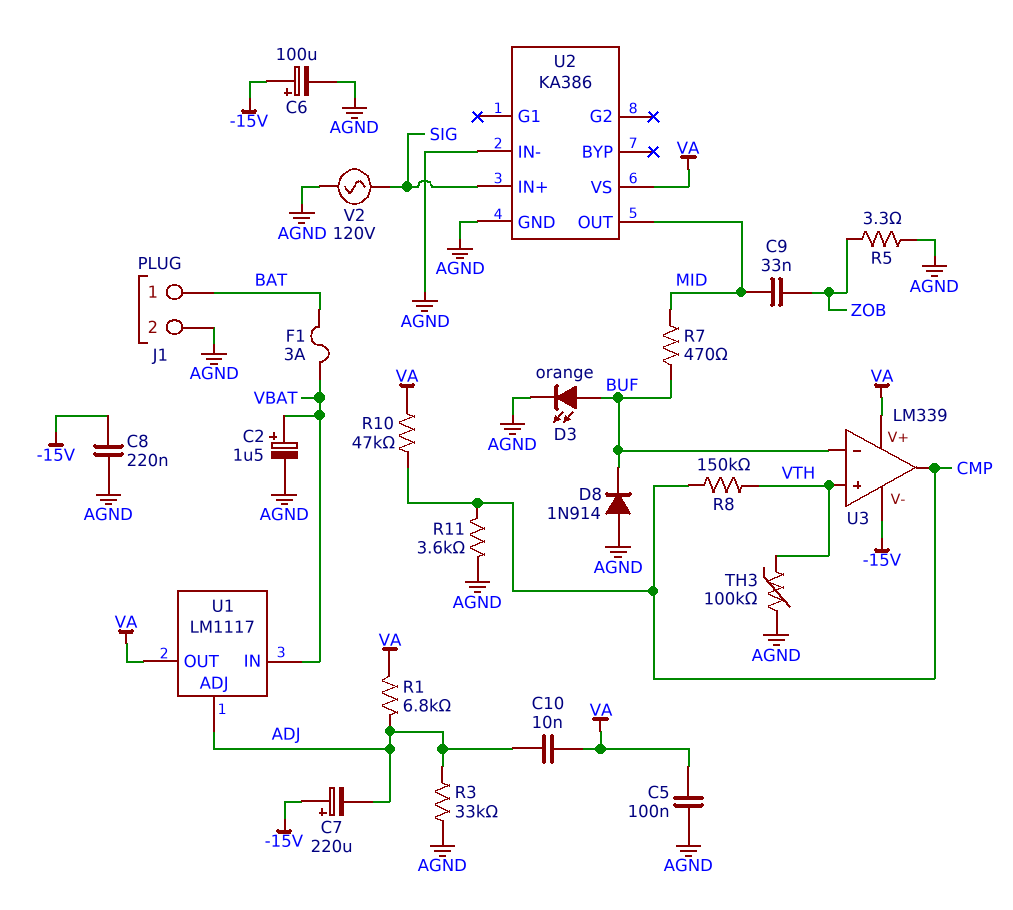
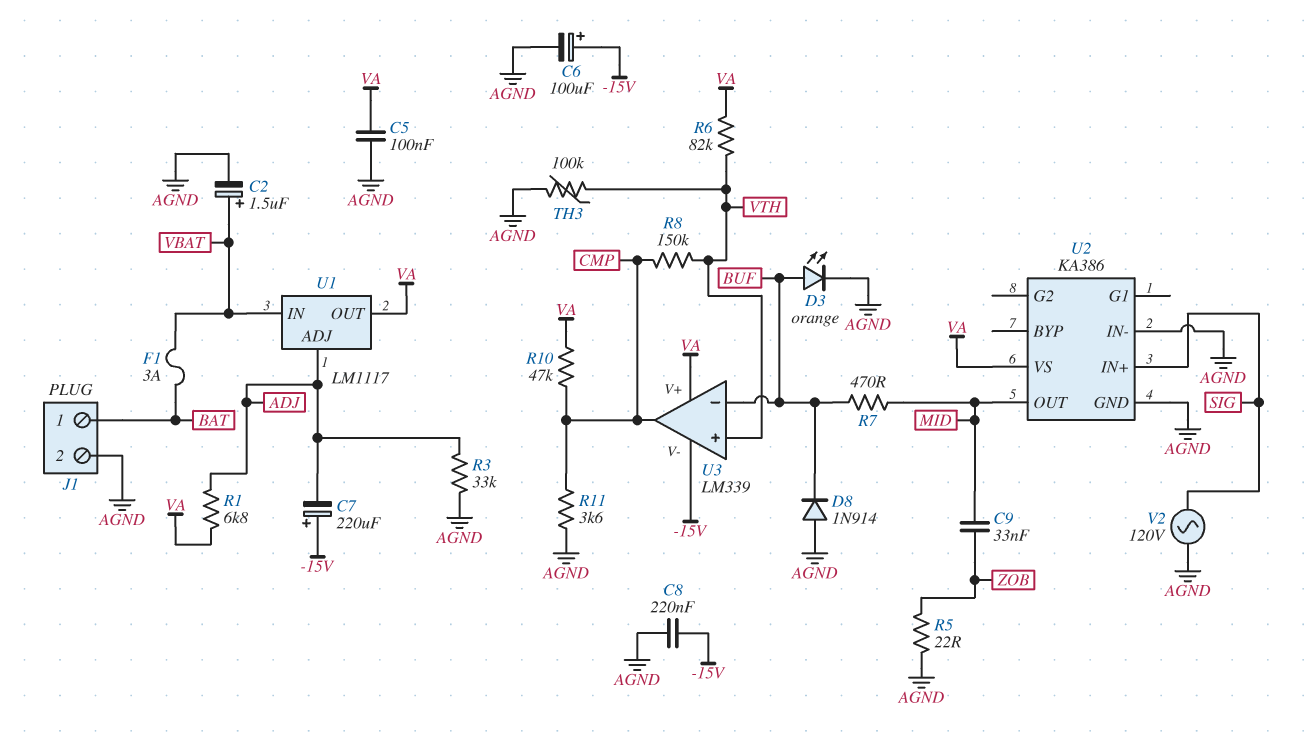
C10: 10nF (ADJ, VA) -> none
R5: 3.3 (AGND, ZOB) -> 22 (AGND, ZOB)
R6: none -> 82k (VA, VTH)

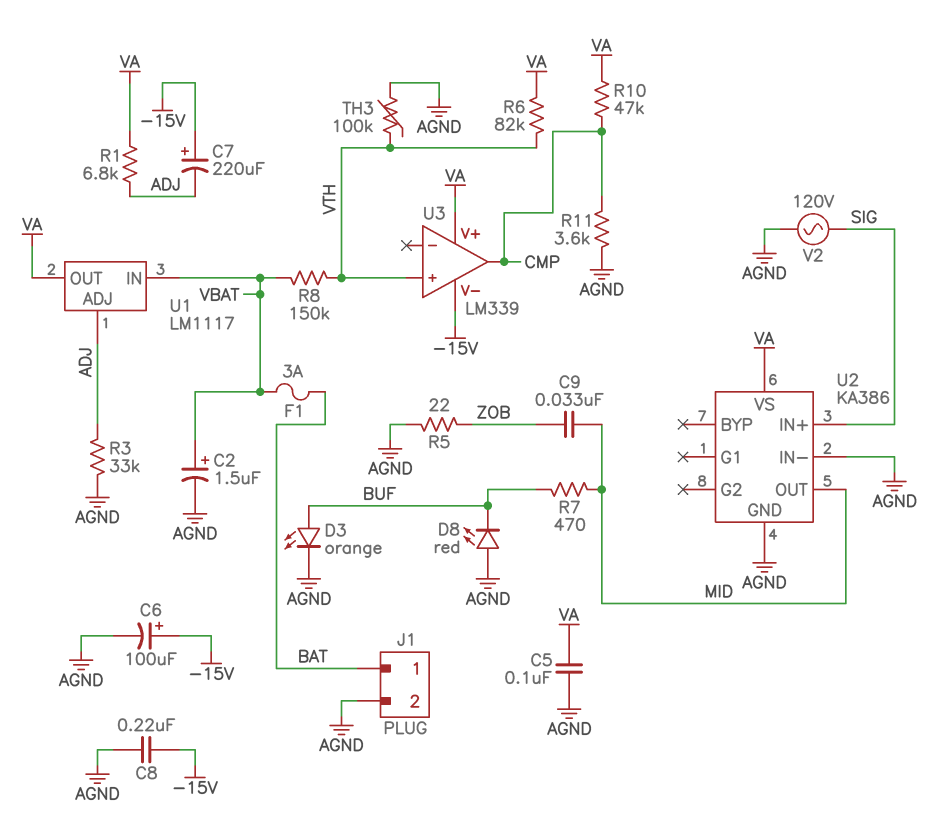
D8: diode 1N914 (A AGND, K BUF) -> LED red (A AGND, K BUF)
R8: 150k (CMP, VTH) -> 150k (VBAT, VTH)
U3 pin in-: BUF -> none

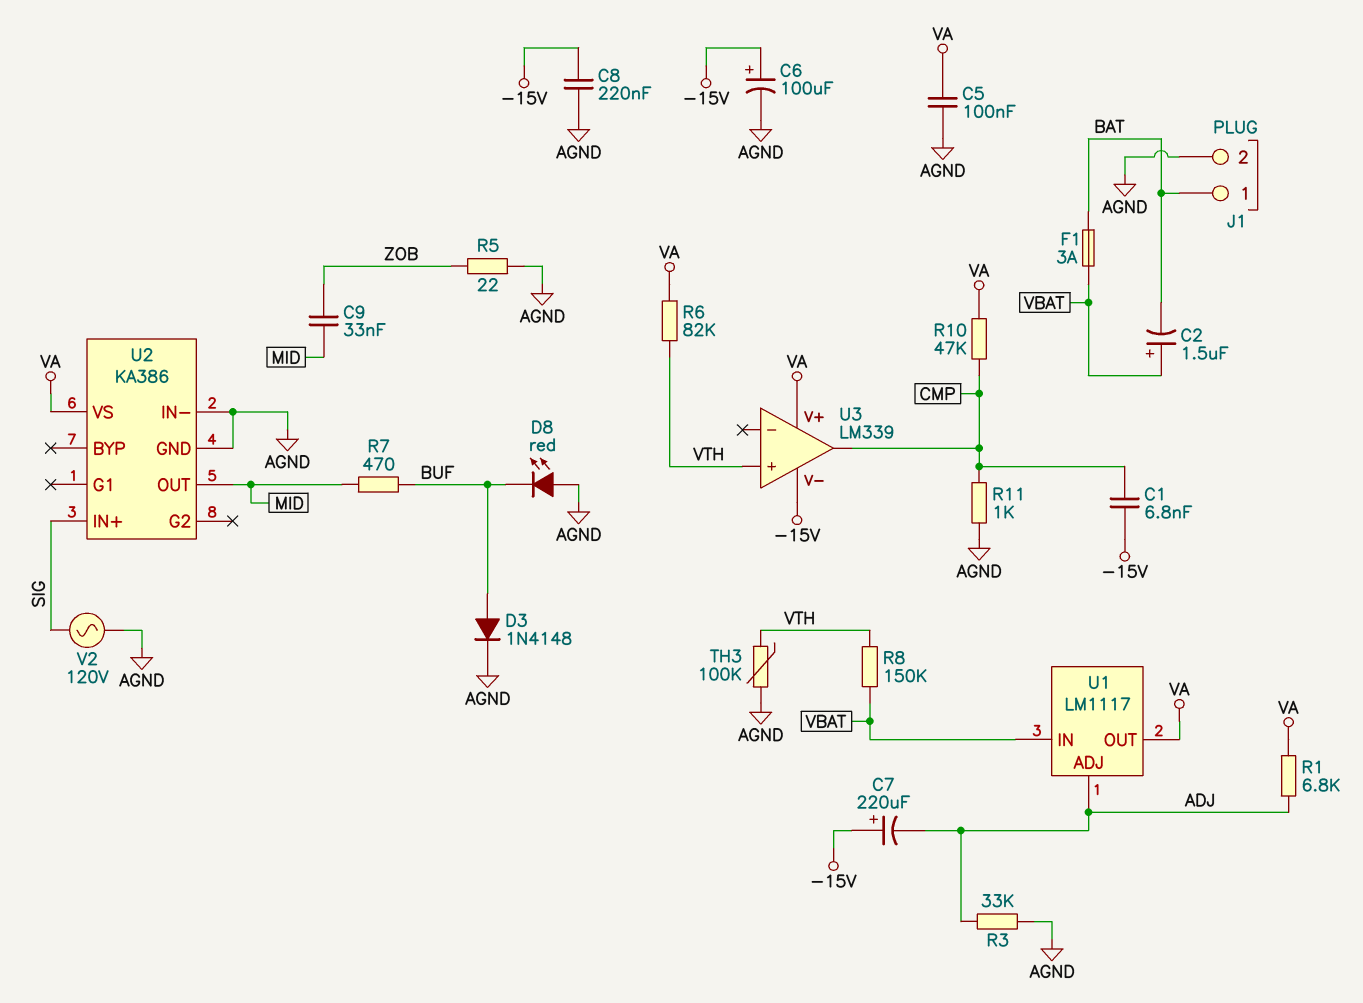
C1: none -> 6.8nF (-15V, CMP)
C2: 1.5uF (plus VBAT, minus AGND) -> 1.5uF (plus VBAT, minus BAT)
D3: LED orange (A BUF, K AGND) -> diode 1N4148 (A BUF, K AGND)
R11: 3.6k (AGND, CMP) -> 1k (AGND, CMP)

